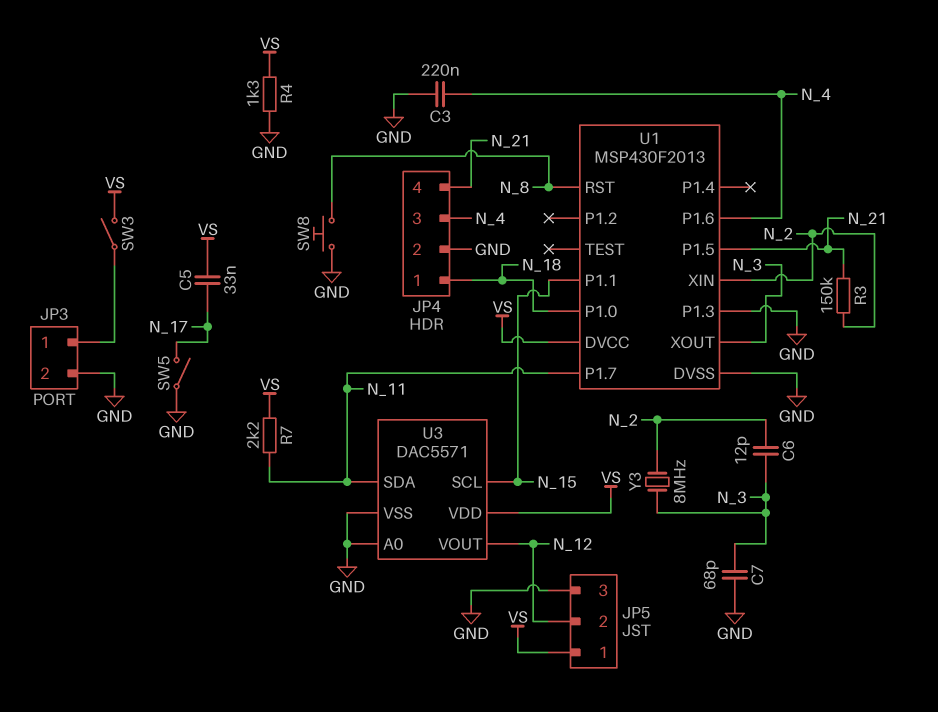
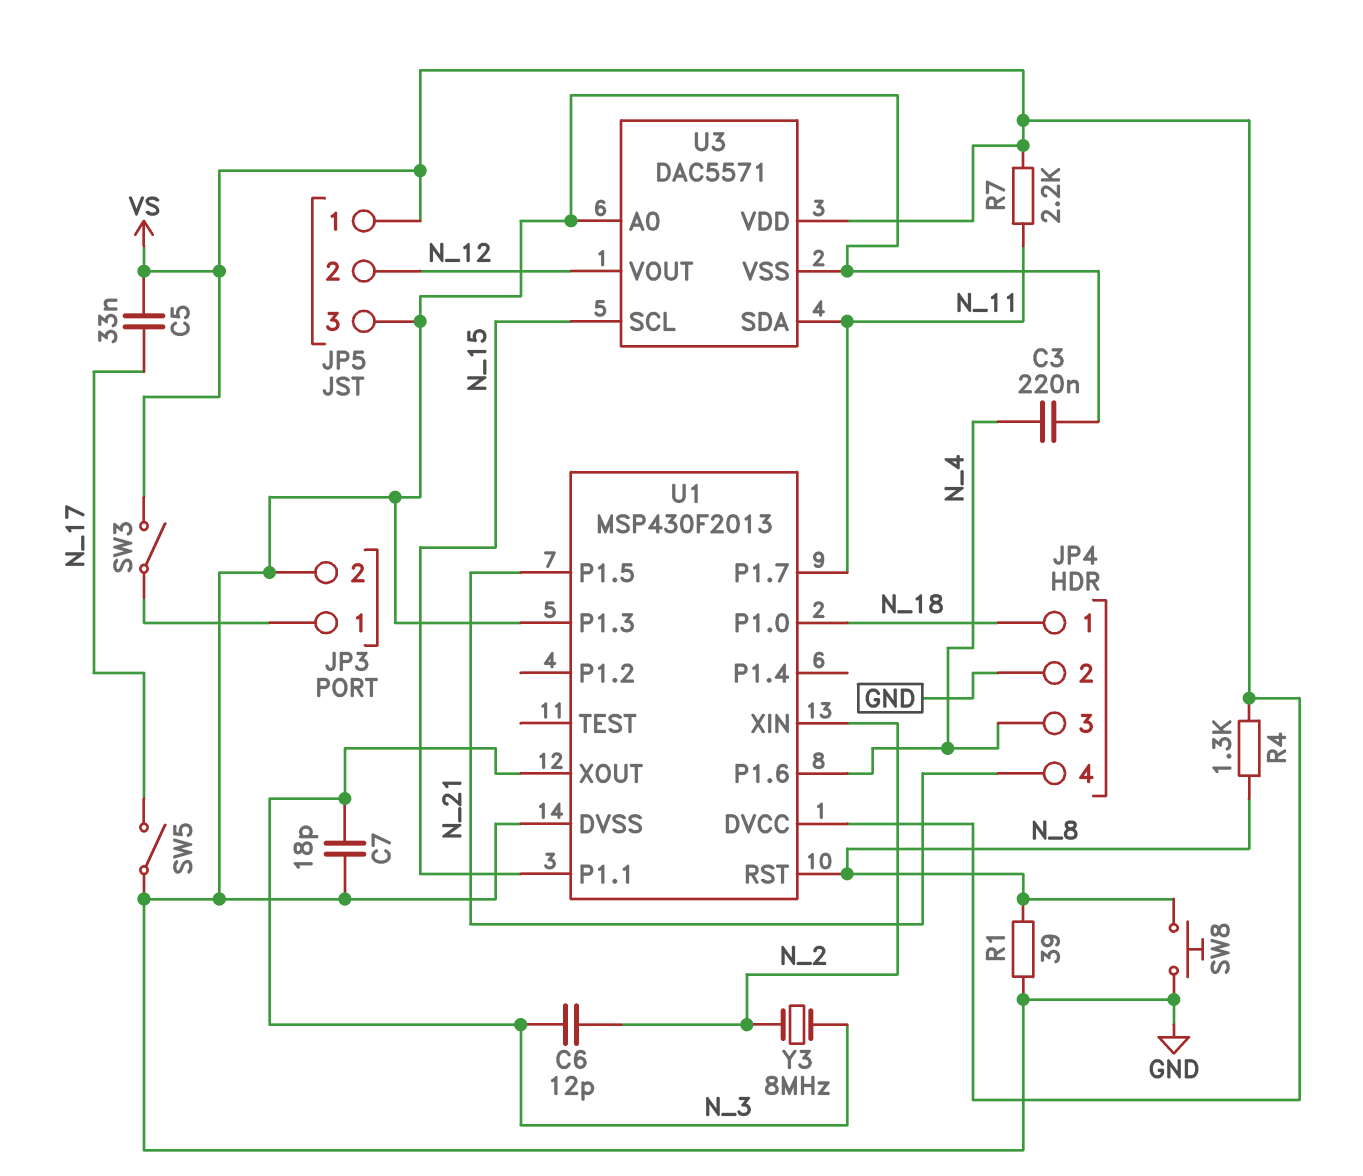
C7: 68pF (GND, N_3) -> 18pF (GND, N_3)
R1: none -> 39 (GND, N_8)
R3: 150k (N_2, N_21) -> none
R4: 1.3k (GND, VS) -> 1.3k (N_8, VS)

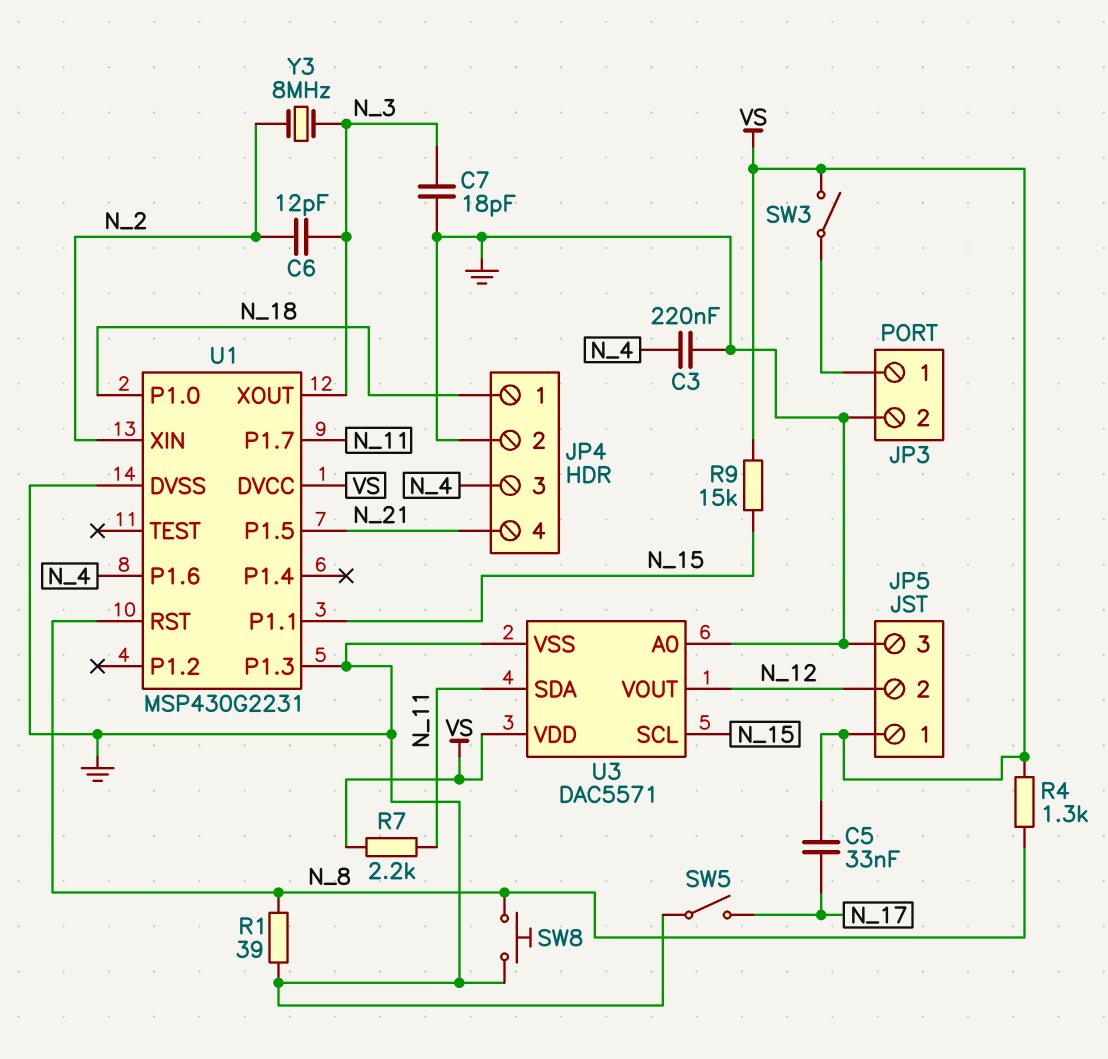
R9: none -> 15k (N_15, VS)
U1: MSP430F2013 -> MSP430G2231

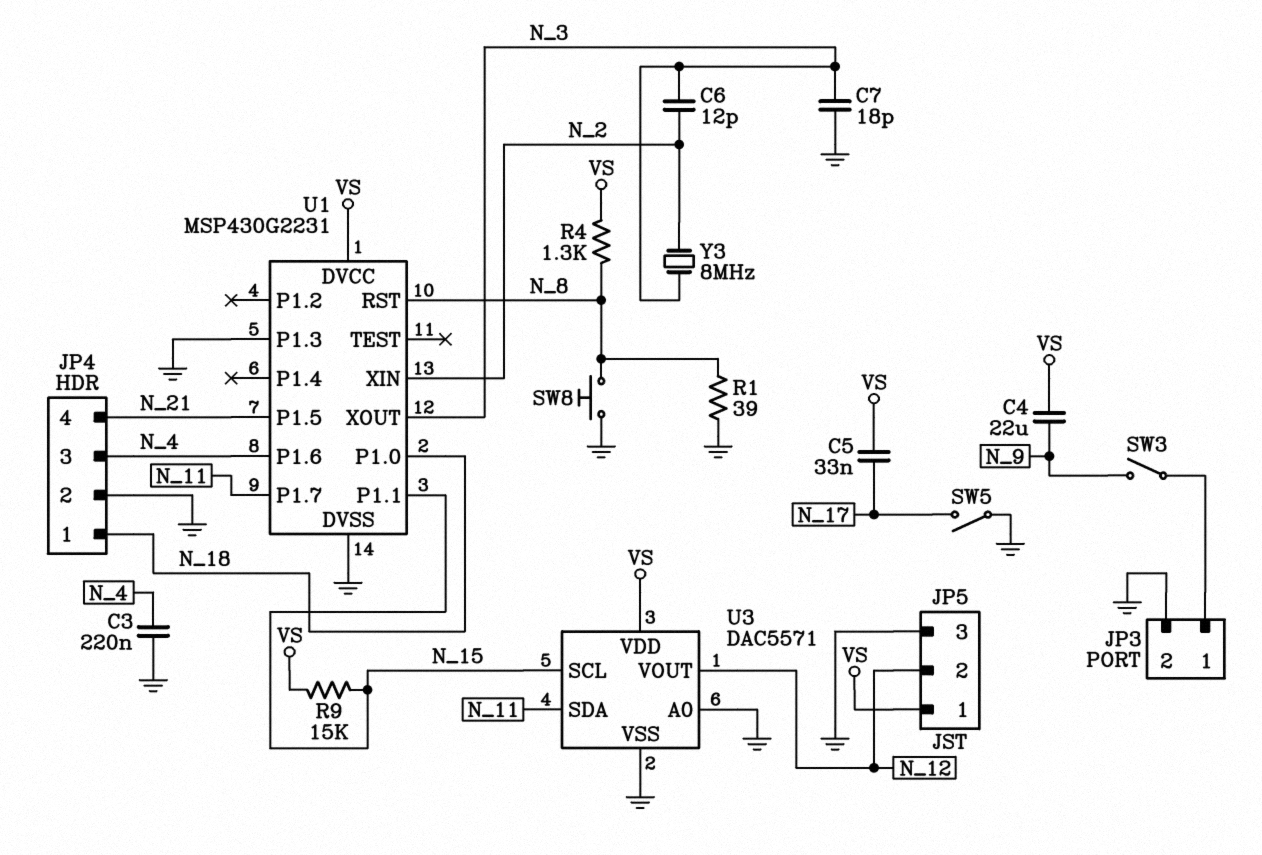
C4: none -> 22uF (N_9, VS)
R7: 2.2k (N_11, VS) -> none
SW3: switch (JP3/1, VS) -> switch (JP3/1, N_9)

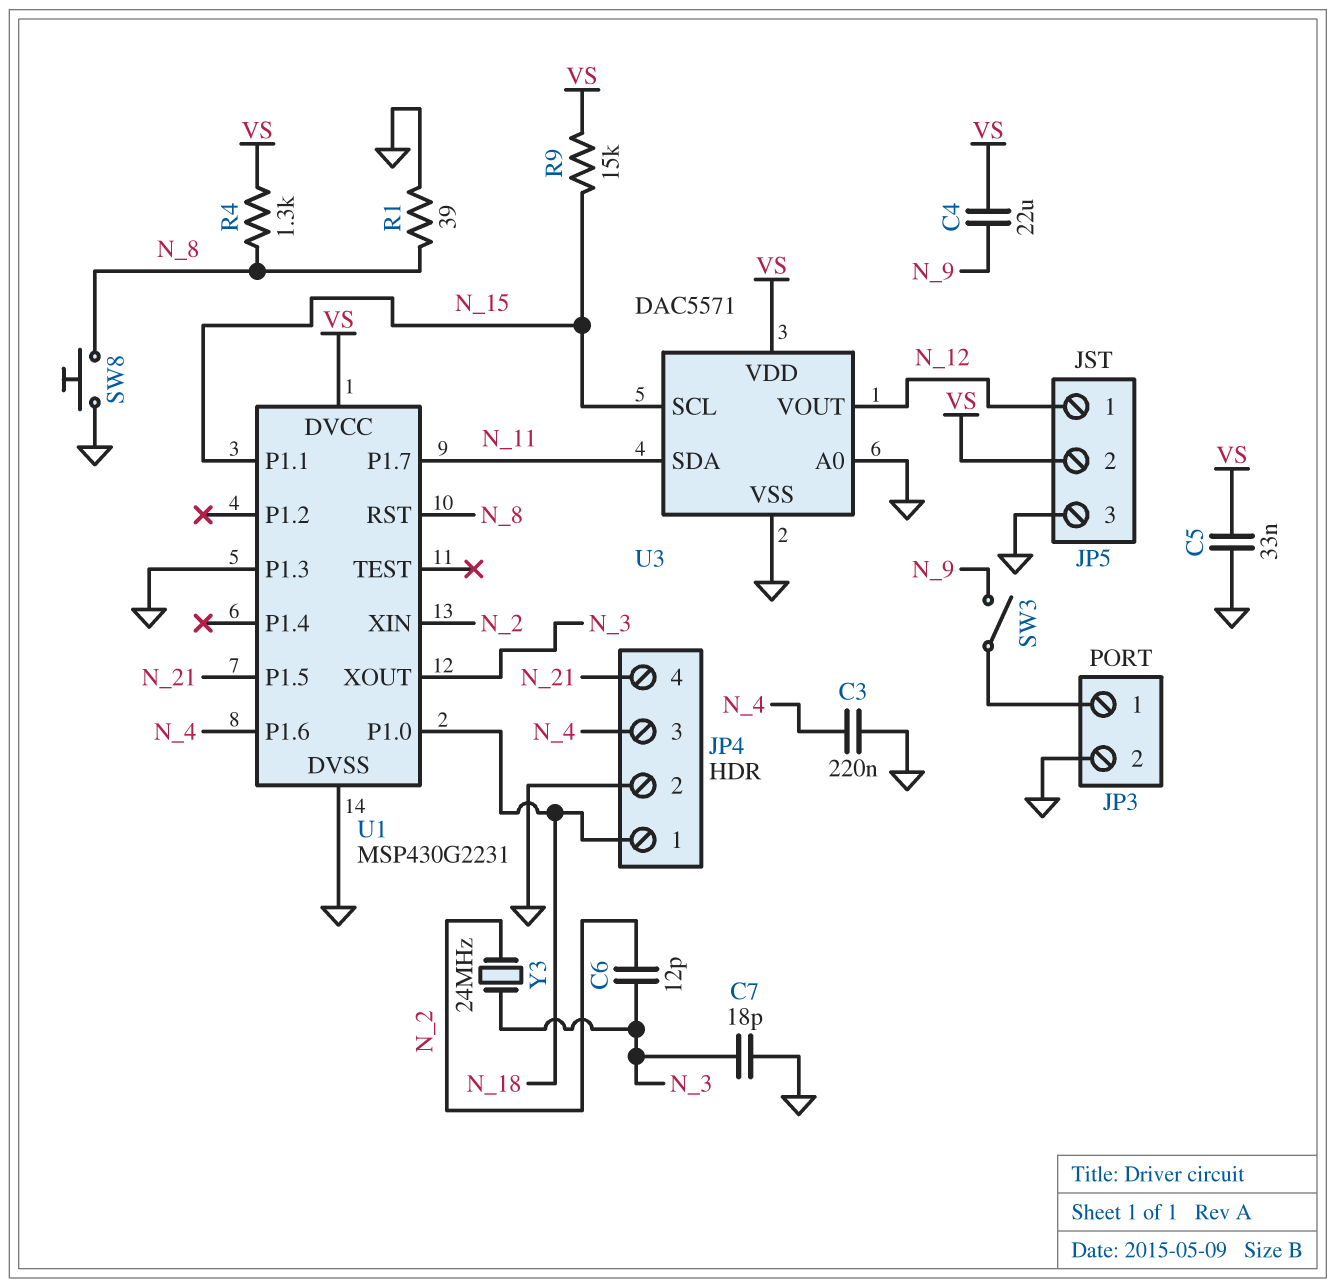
C5: 33nF (N_17, VS) -> 33nF (GND, VS)
JP5 pin 1: VS -> N_12
JP5 pin 2: N_12 -> VS
SW5: switch (GND, N_17) -> none
Y3: 8MHz (N_2, N_3) -> 24MHz (N_2, N_3)

